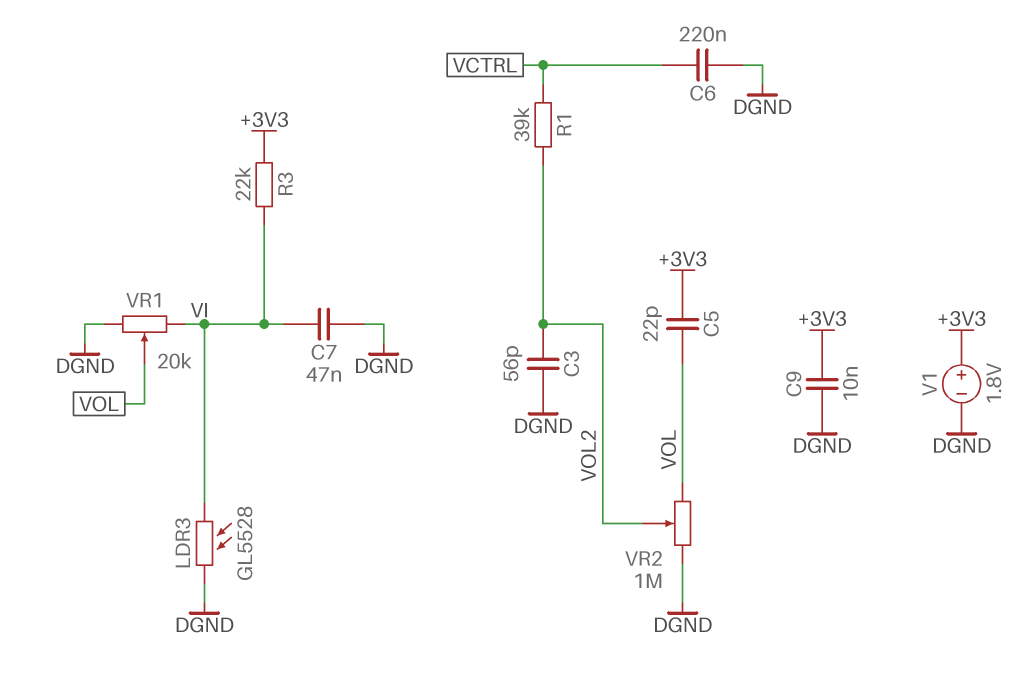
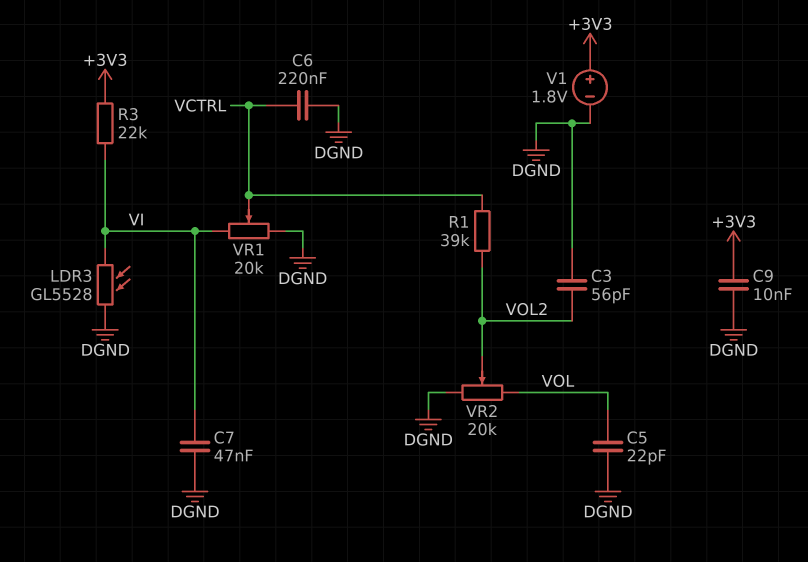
C5: 22pF (+3V3, VOL) -> 22pF (DGND, VOL)
VR1: 20k (DGND, VI, wiper VOL) -> 20k (DGND, VI, wiper VCTRL)
VR2: 1M (DGND, VOL, wiper VOL2) -> 20k (DGND, VOL, wiper VOL2)

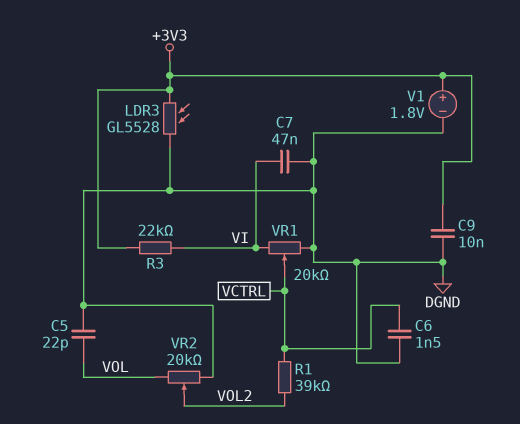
C3: 56pF (DGND, VOL2) -> none
C6: 220nF (DGND, VCTRL) -> 1.5nF (DGND, VCTRL)
LDR3: GL5528 (DGND, VI) -> GL5528 (+3V3, DGND)

